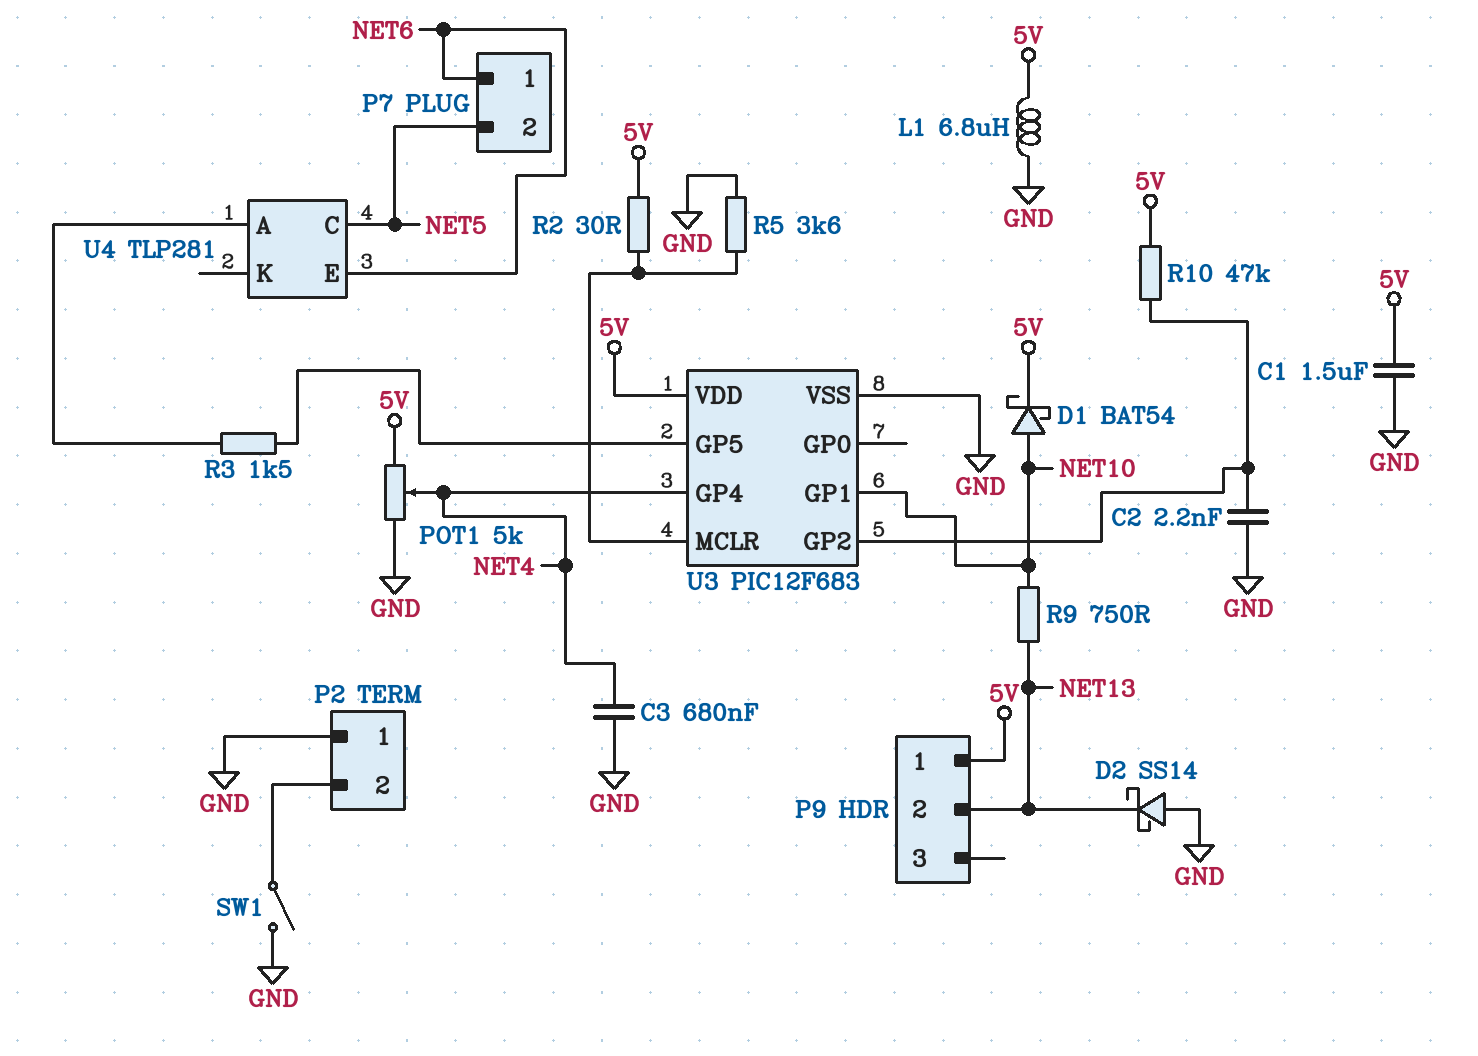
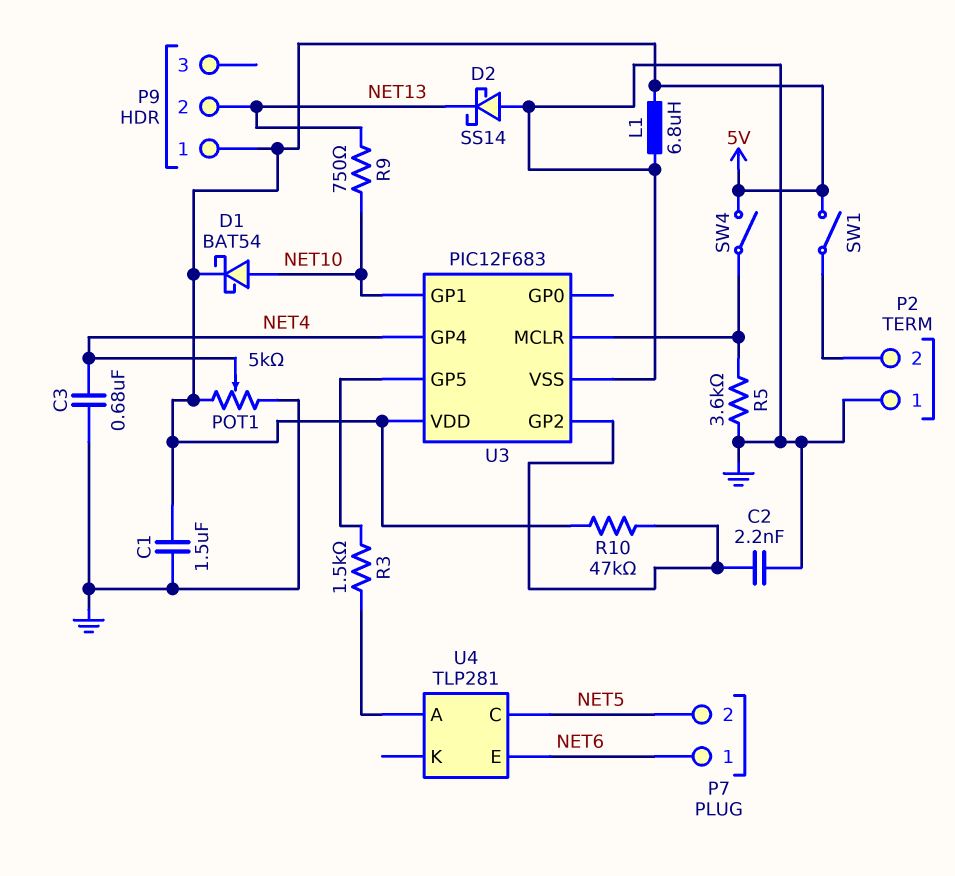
R2: 30 (5V, U3/MCLR) -> none
SW1: switch (GND, P2/2) -> switch (5V, P2/2)
SW4: none -> switch (5V, U3/MCLR)

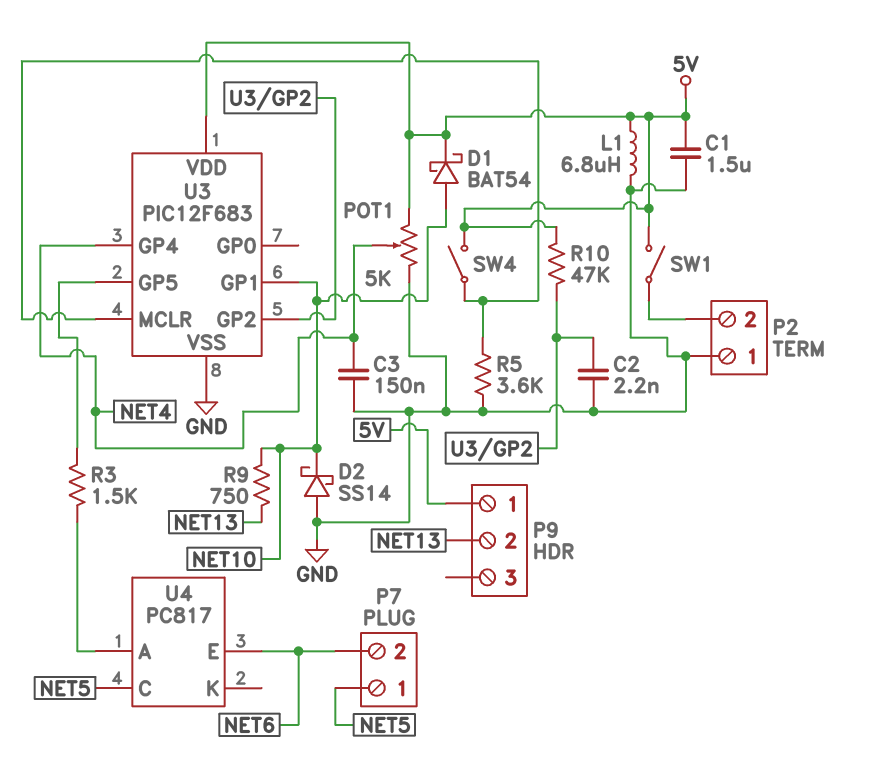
C3: 680nF (GND, NET4) -> 150nF (GND, NET4)
D2: schottky SS14 (A GND, K NET13) -> schottky SS14 (A GND, K NET10)
P7 pin 1: NET6 -> NET5
P7 pin 2: NET5 -> NET6
U4: TLP281 -> PC817

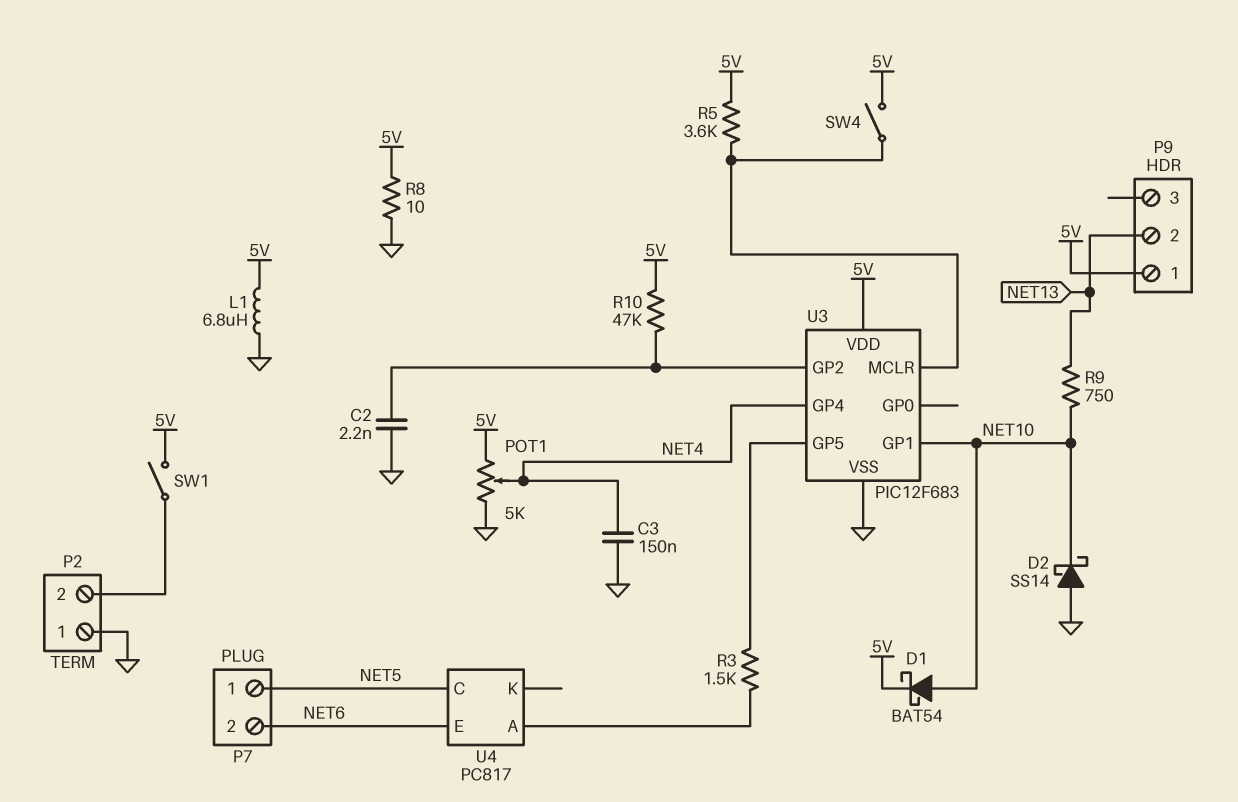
C1: 1.5uF (5V, GND) -> none
R5: 3.6k (GND, U3/MCLR) -> 3.6k (5V, U3/MCLR)
R8: none -> 10 (5V, GND)

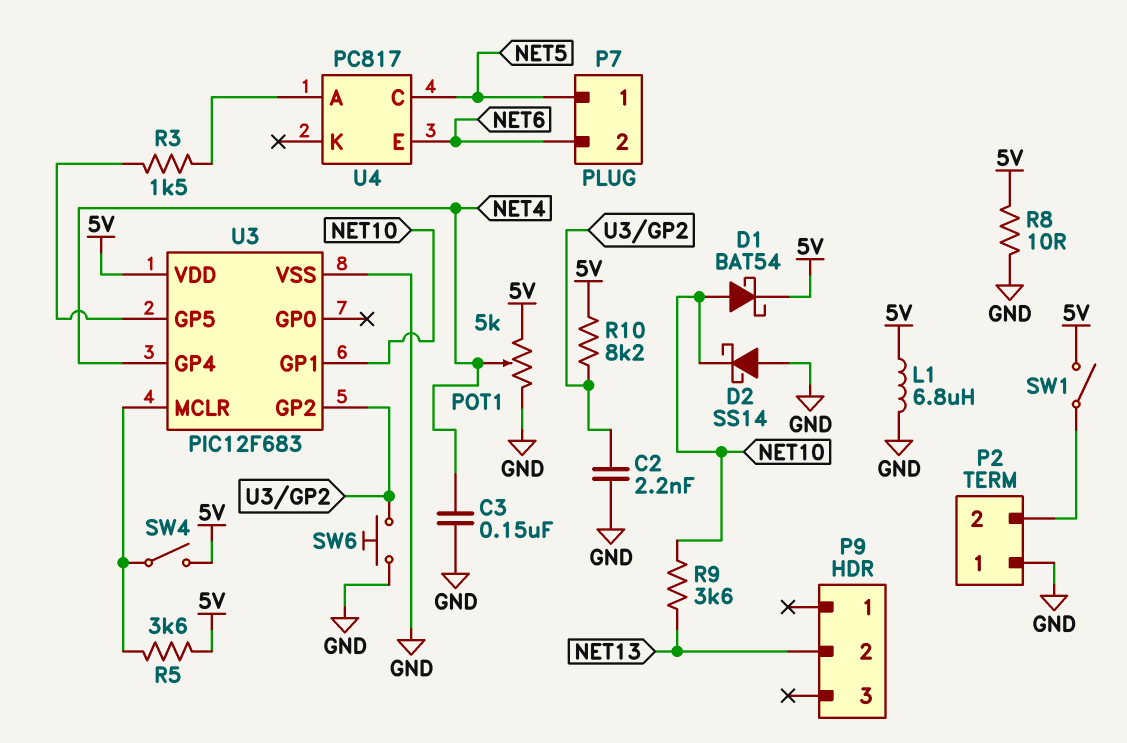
P9 pin 1: 5V -> none
R9: 750 (NET10, NET13) -> 3.6k (NET10, NET13)
R10: 47k (5V, U3/GP2) -> 8.2k (5V, U3/GP2)
SW6: none -> button (GND, U3/GP2)

